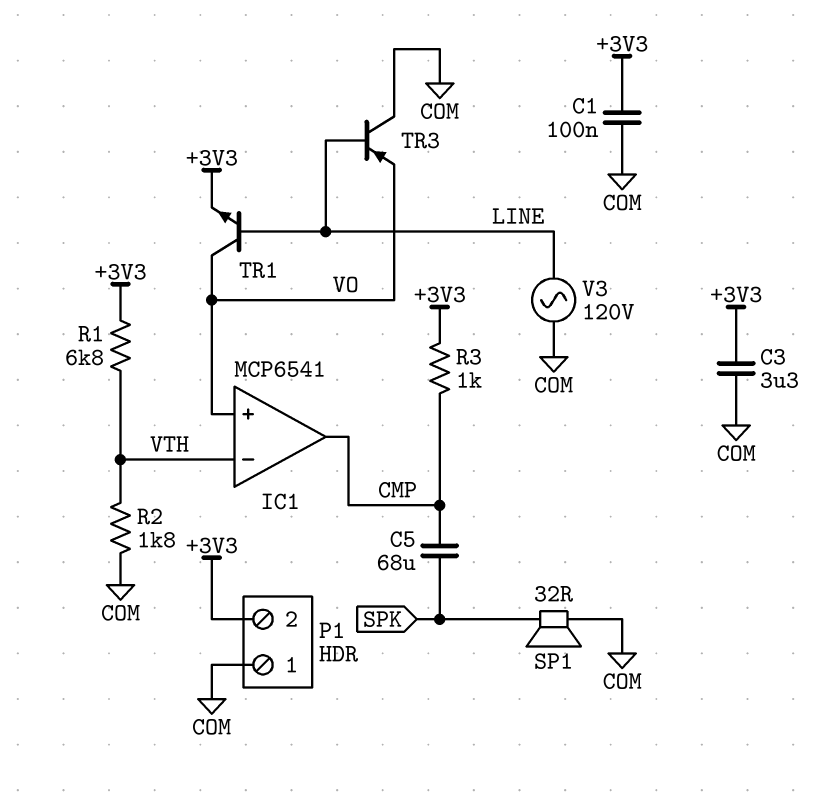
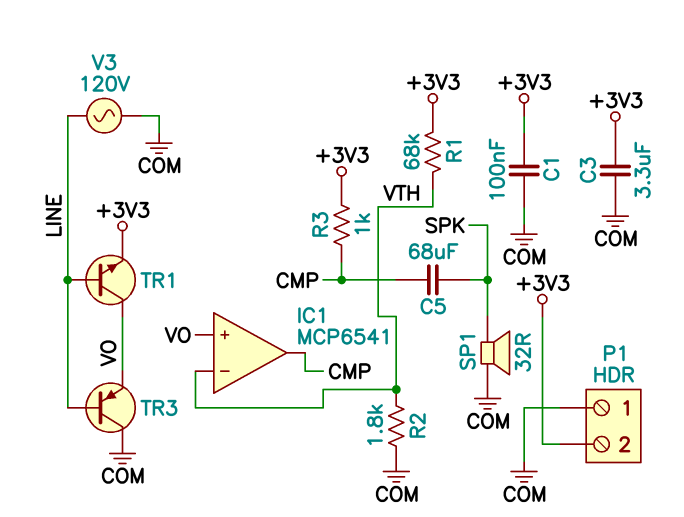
R1: 6.8k (+3V3, VTH) -> 68k (+3V3, VTH)

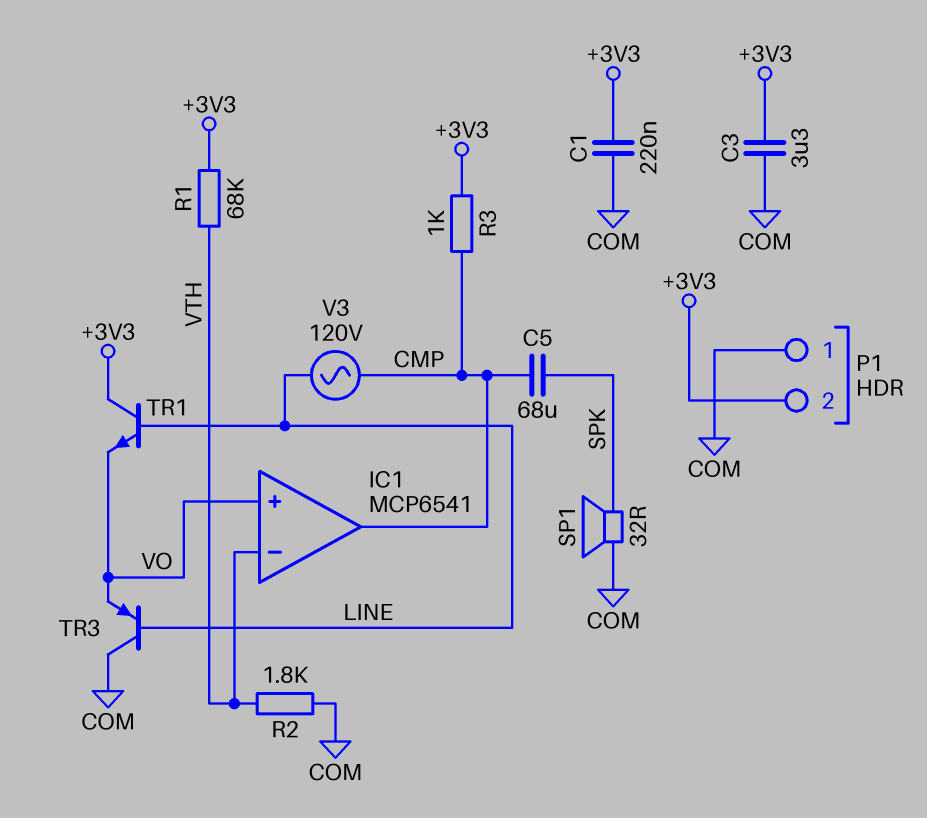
C1: 100nF (+3V3, COM) -> 220nF (+3V3, COM)
TR1: NPN (B LINE, C VO, E +3V3) -> NPN (B LINE, C +3V3, E VO)
V3: AC 120V (COM, LINE) -> AC 120V (CMP, LINE)

